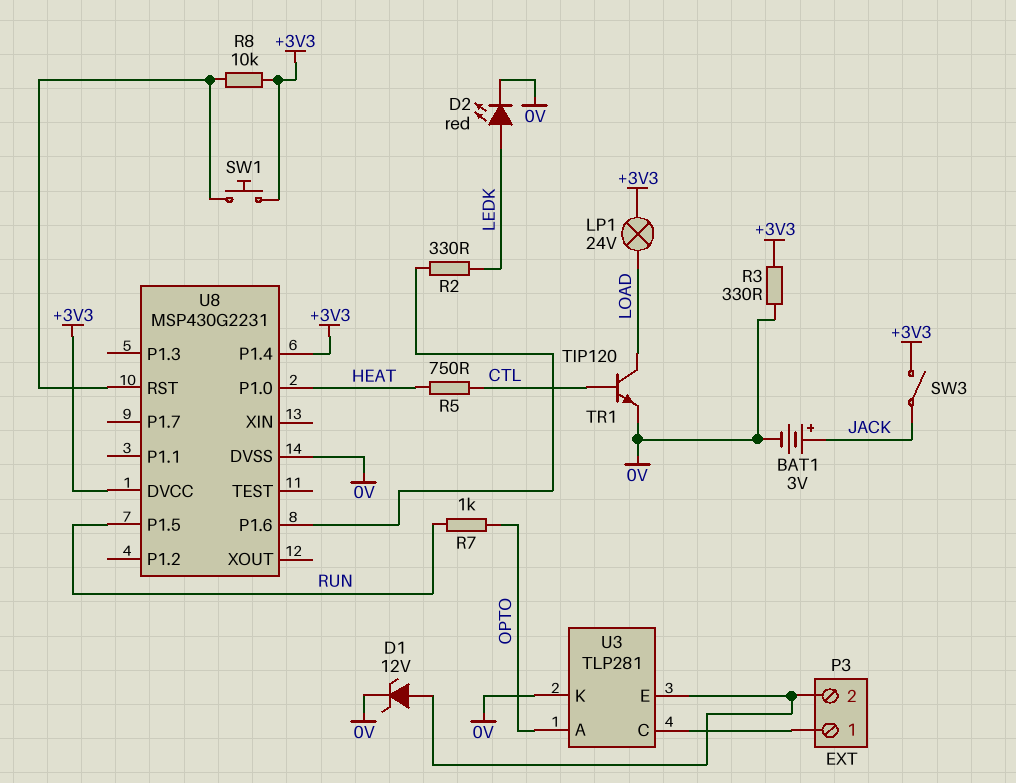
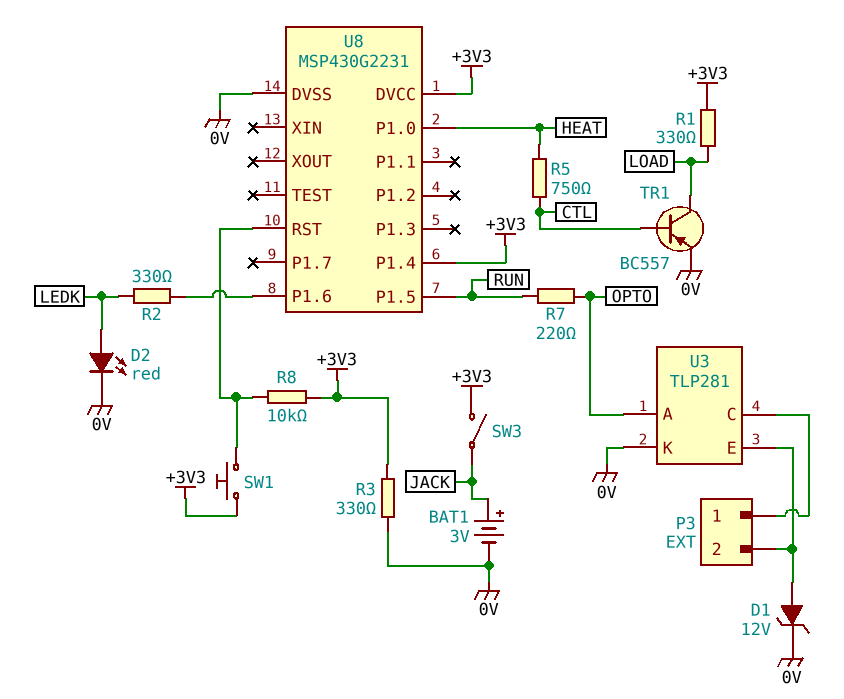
LP1: lamp 24V (+3V3, LOAD) -> none
R1: none -> 330 (+3V3, LOAD)
R7: 1k (OPTO, RUN) -> 220 (OPTO, RUN)
TR1: NPN TIP120 (B CTL, C LOAD, E 0V) -> PNP BC557 (B CTL, C LOAD, E 0V)

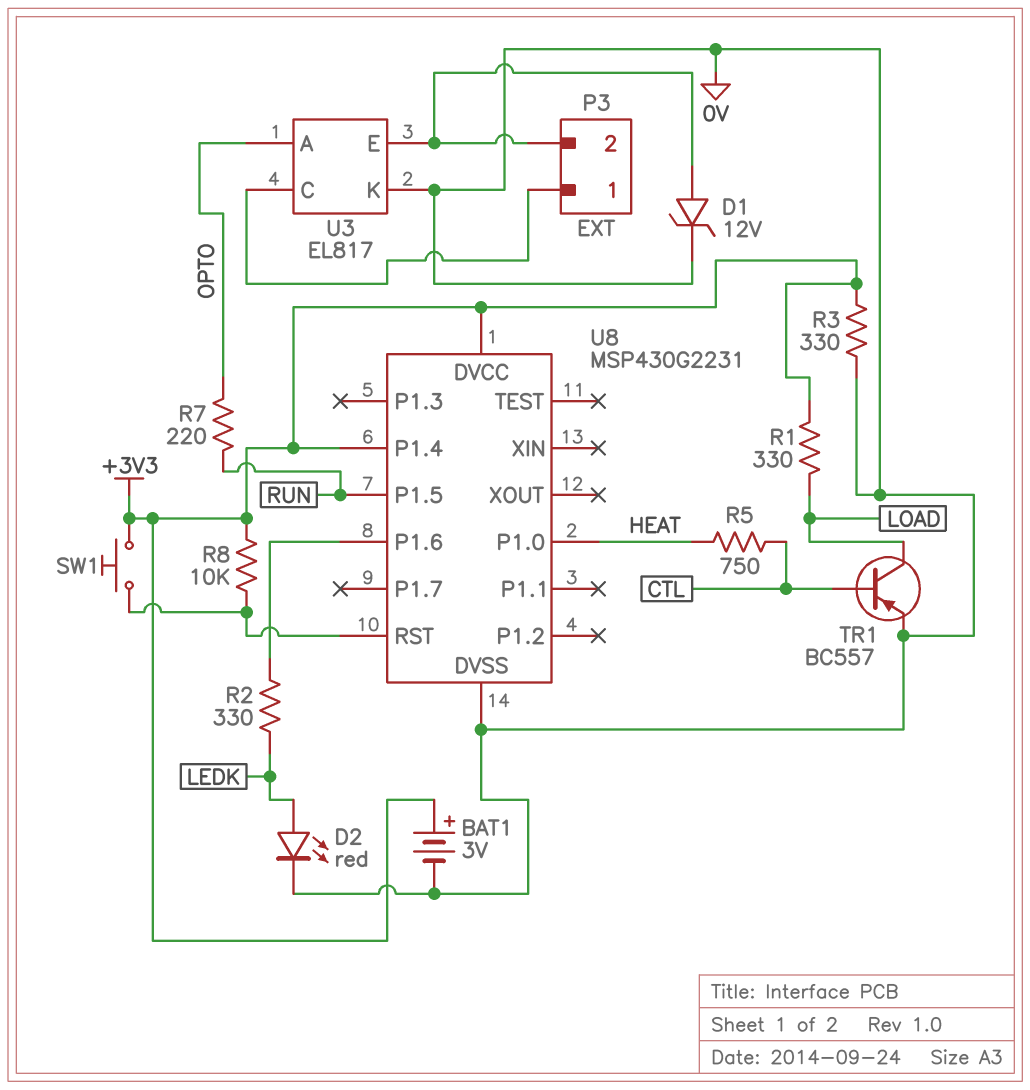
BAT1: 3V (plus JACK, minus 0V) -> 3V (plus +3V3, minus 0V)
SW3: switch (+3V3, JACK) -> none
U3: TLP281 -> EL817

